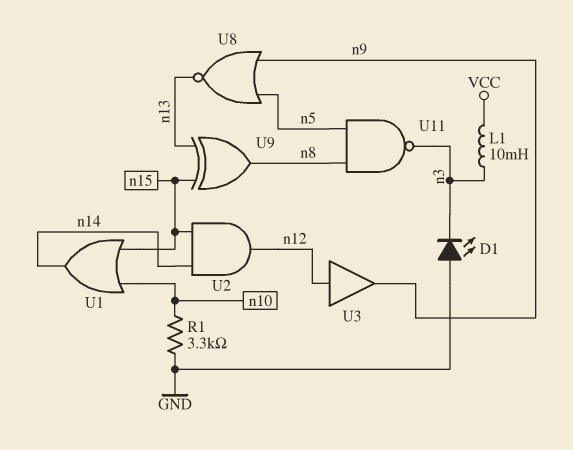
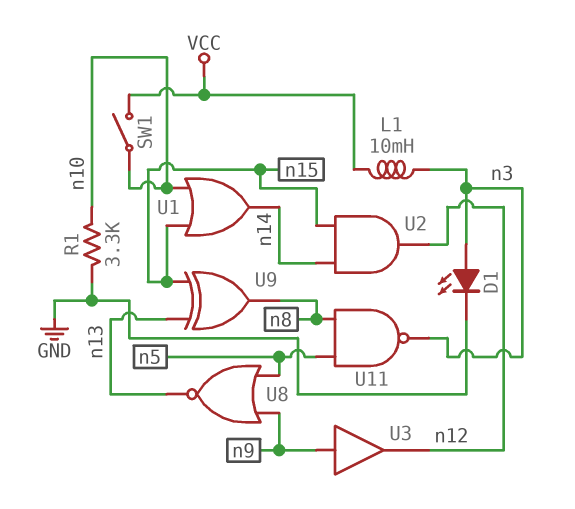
D1: LED (A GND, K n3) -> LED (A n3, K GND)
SW1: none -> switch (VCC, n10)
U3: buffer (in n12, out n9) -> buffer (in n9, out n12)

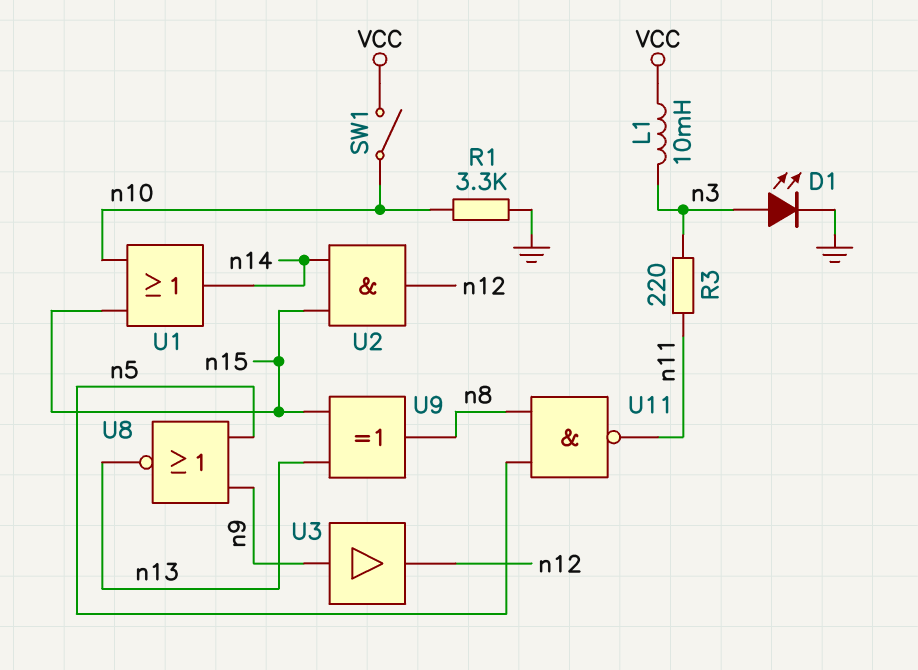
R3: none -> 220 (n3, n11)
U11: NAND (in n5, in n8, out n3) -> NAND (in n5, in n8, out n11)

